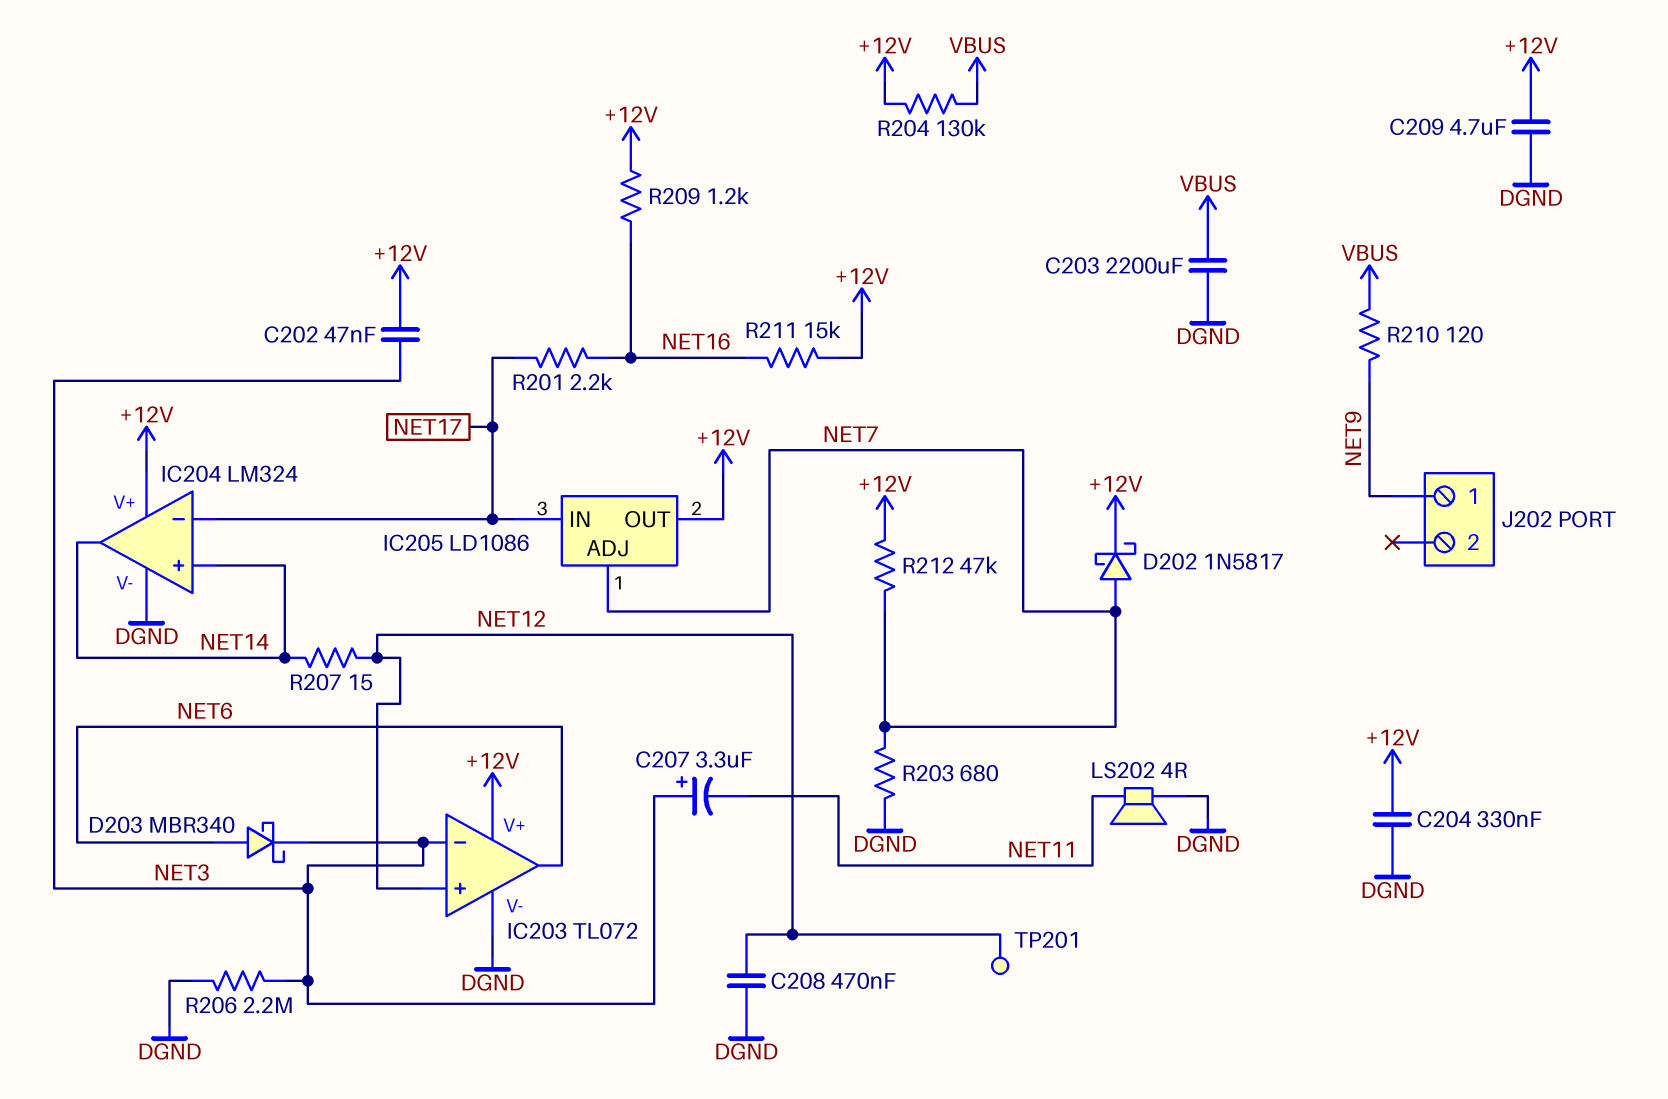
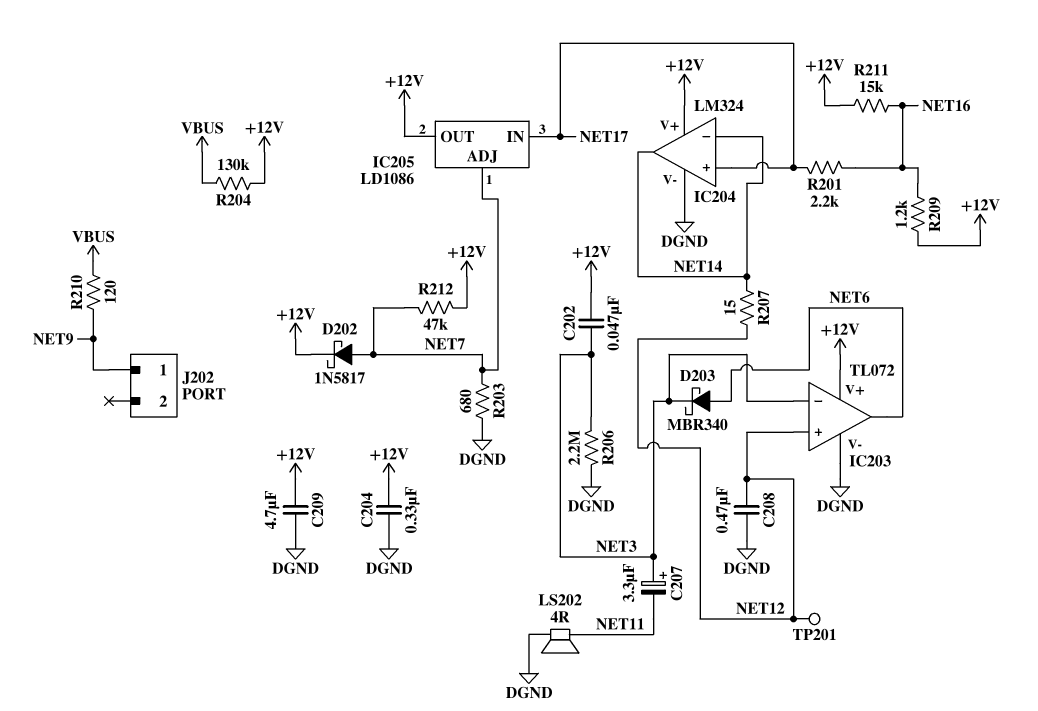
C203: 2200uF (DGND, VBUS) -> none
IC204 pin in+: NET14 -> NET17
IC204 pin in-: NET17 -> NET14

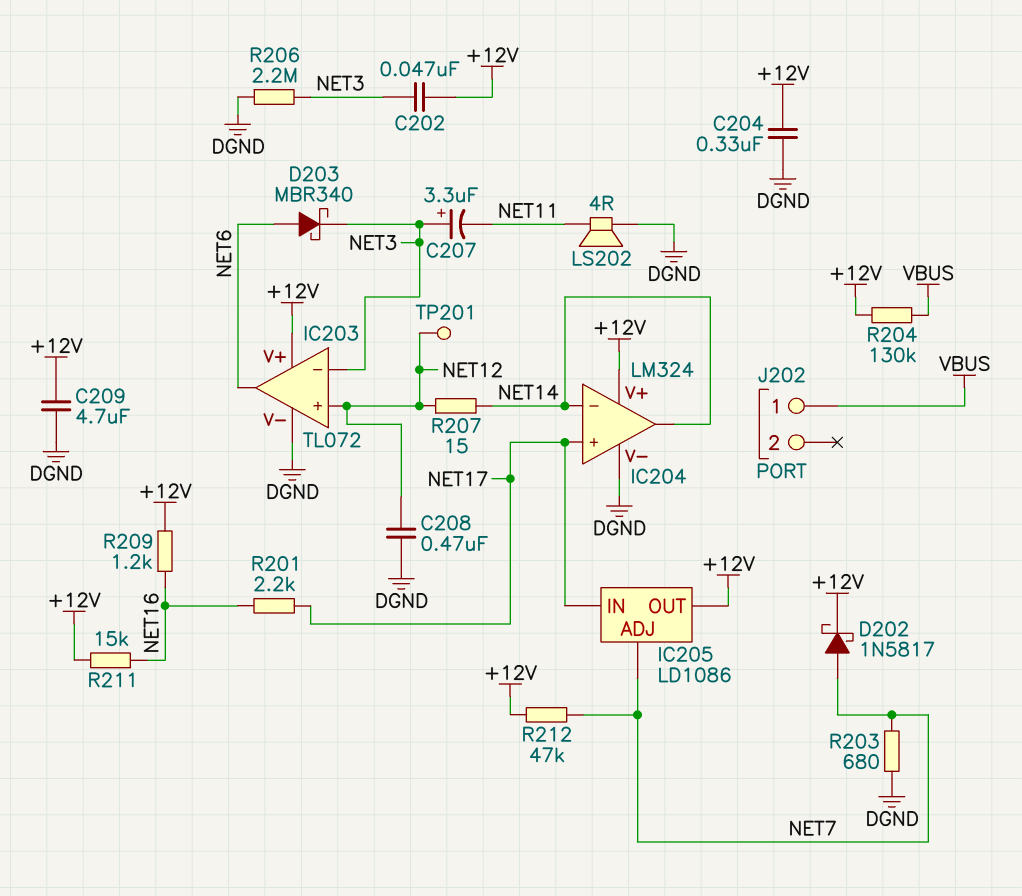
J202 pin 1: NET9 -> VBUS
R210: 120 (NET9, VBUS) -> none

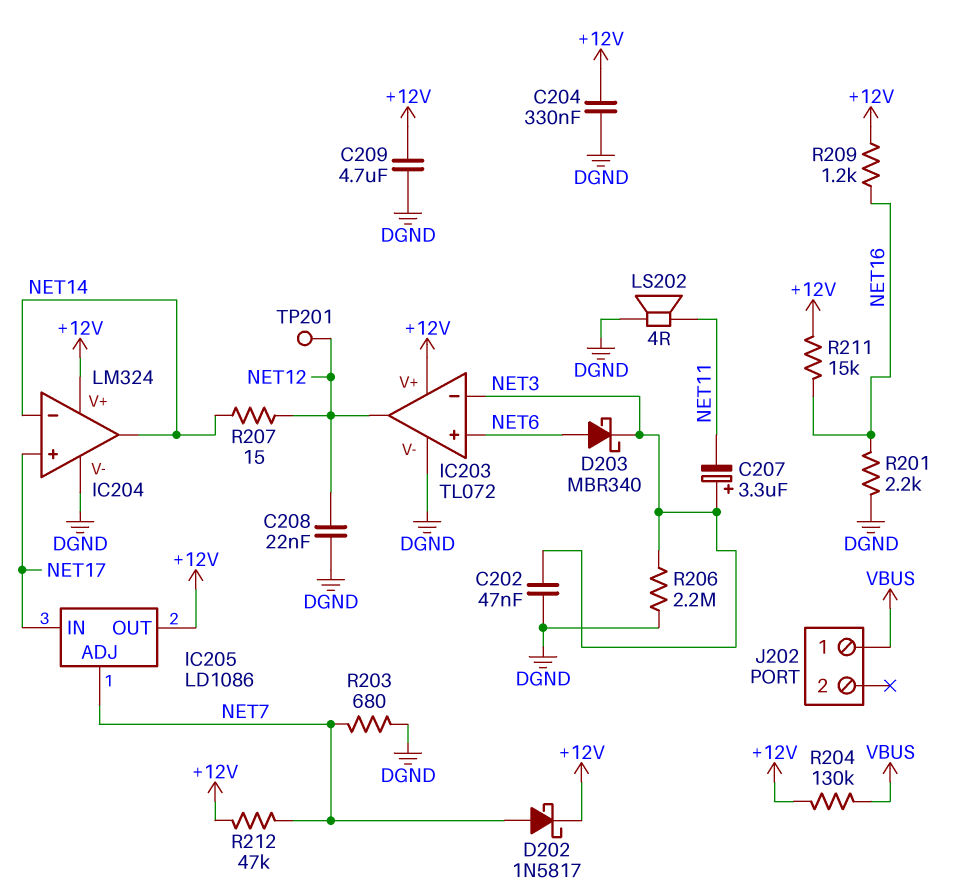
C202: 47nF (+12V, NET3) -> 47nF (DGND, NET3)
C208: 470nF (DGND, NET12) -> 22nF (DGND, NET12)
IC203 pin in+: NET12 -> NET6
IC203 pin out: NET6 -> NET12
R201: 2.2k (NET16, NET17) -> 2.2k (DGND, NET16)

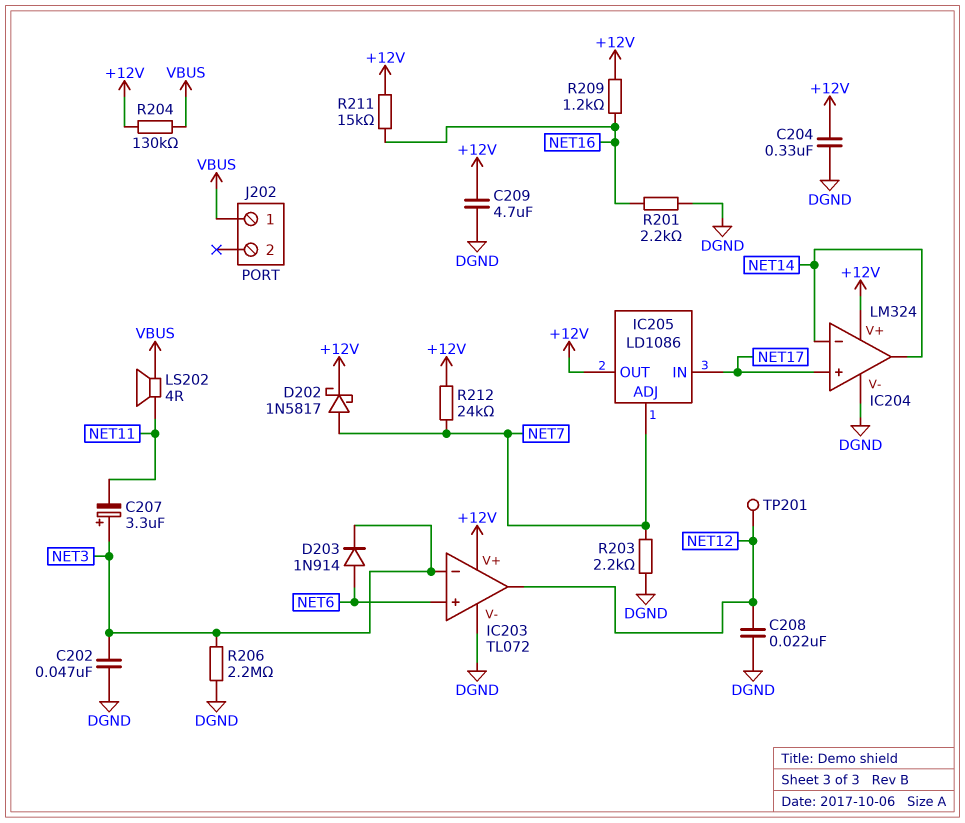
D203: schottky MBR340 (A NET6, K NET3) -> diode 1N914 (A NET6, K NET3)
LS202: speaker 4R (DGND, NET11) -> speaker 4R (NET11, VBUS)
R203: 680 (DGND, NET7) -> 2.2k (DGND, NET7)
R207: 15 (NET12, NET14) -> none
R212: 47k (+12V, NET7) -> 24k (+12V, NET7)

